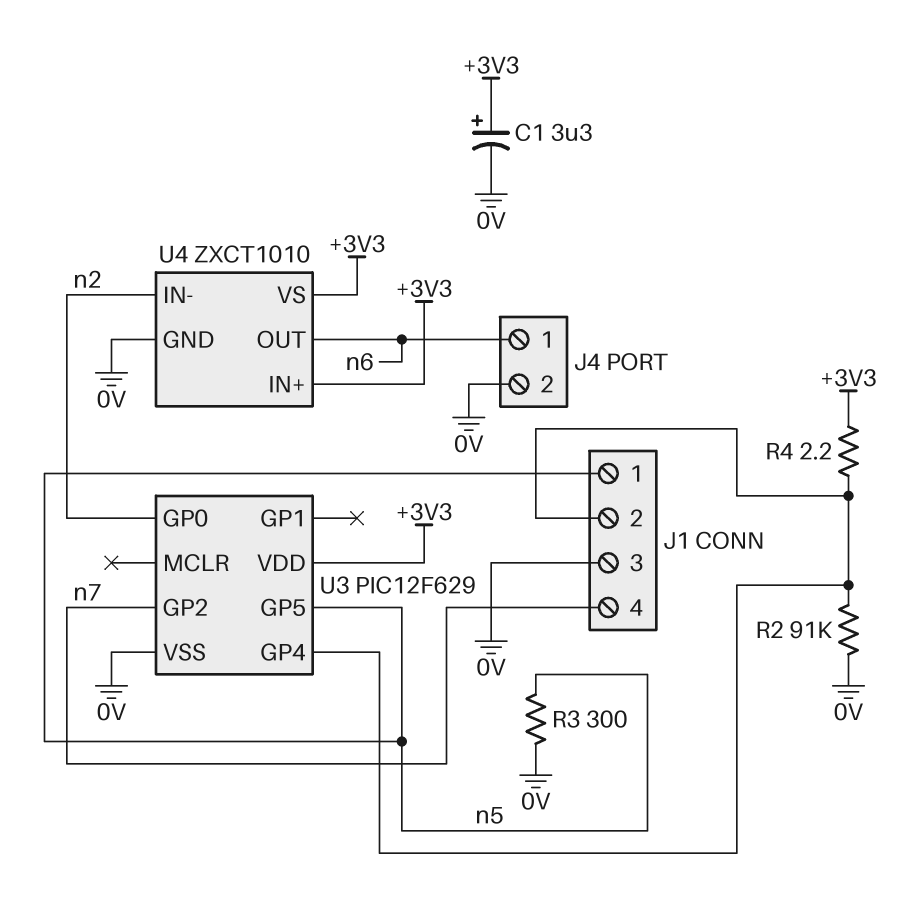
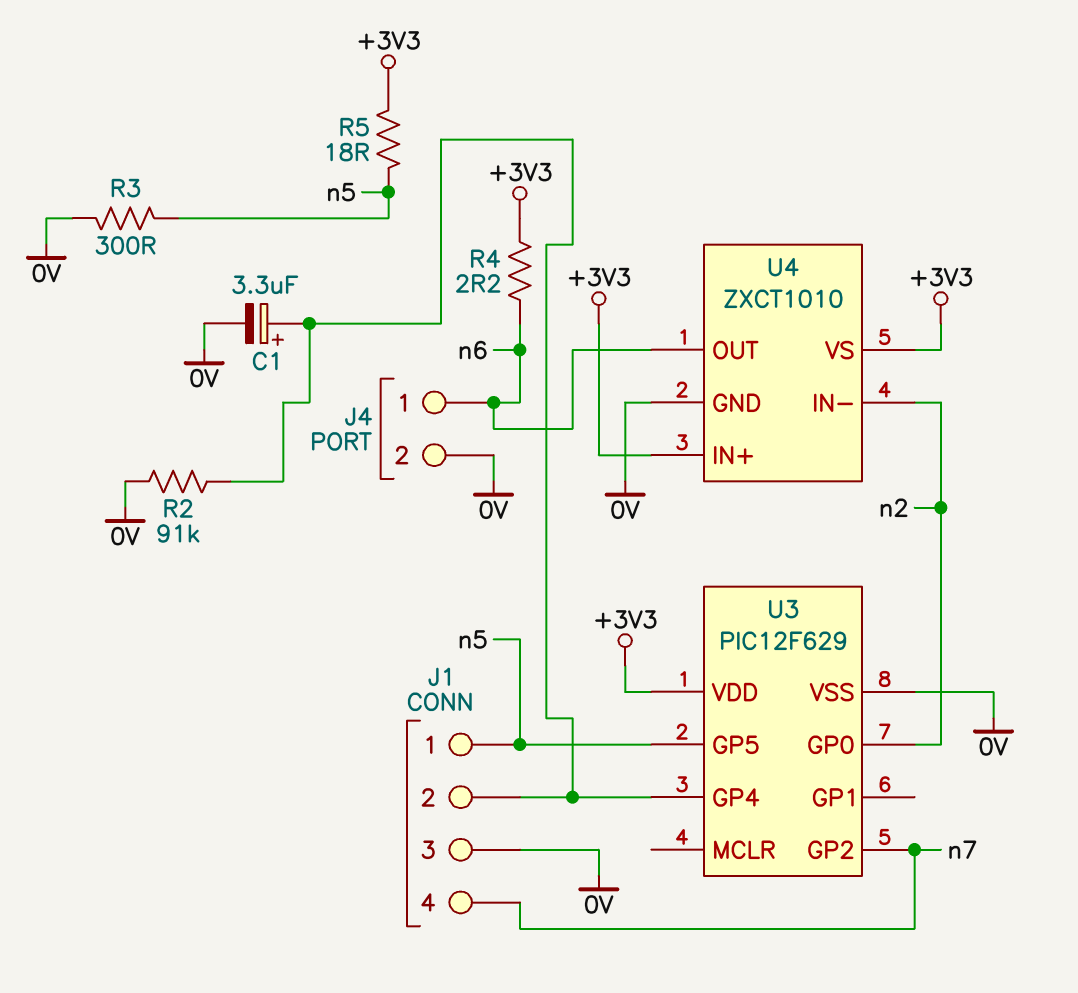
C1: 3.3uF (plus +3V3, minus 0V) -> 3.3uF (plus J1/2, minus 0V)
R4: 2.2 (+3V3, J1/2) -> 2.2 (+3V3, n6)
R5: none -> 18 (+3V3, n5)

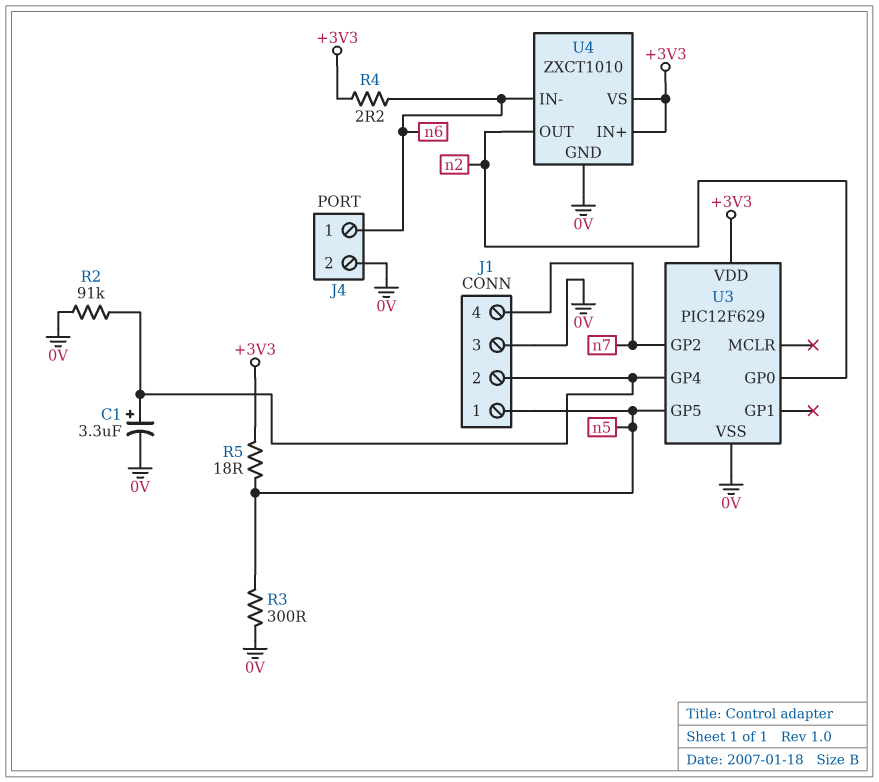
U4 pin IN-: n2 -> n6
U4 pin OUT: n6 -> n2

